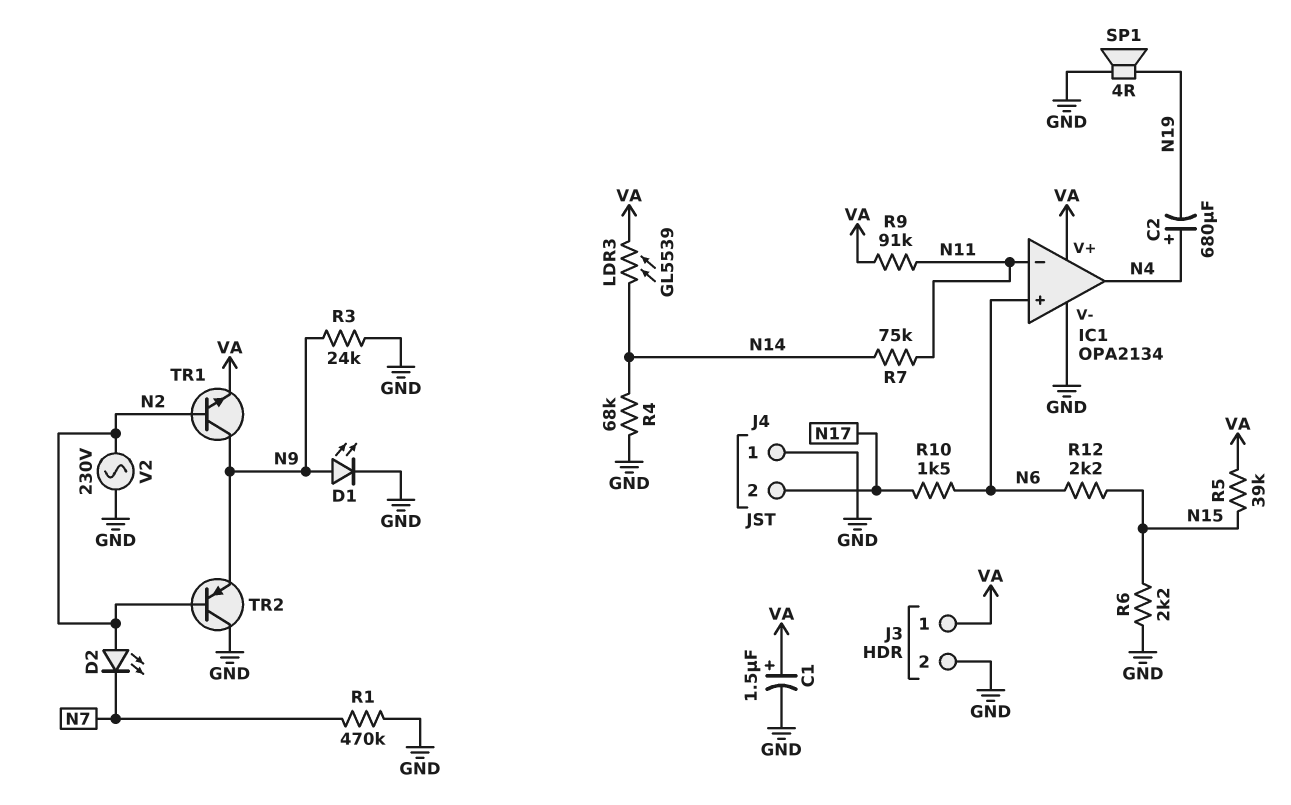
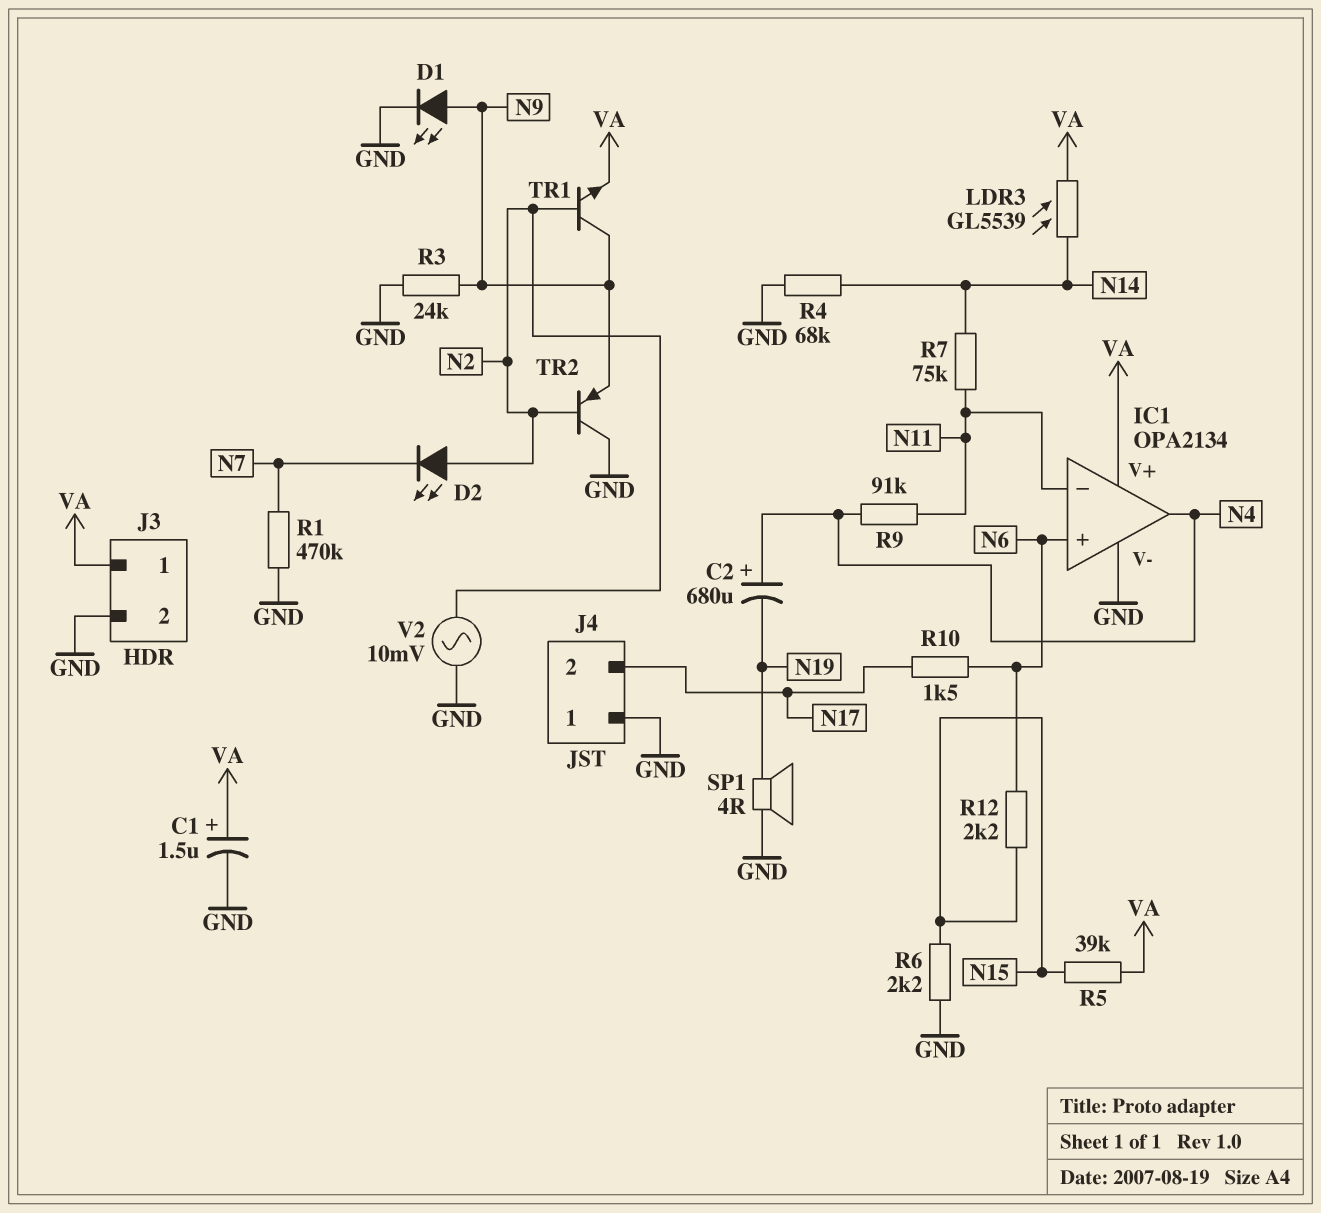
R9: 91k (N11, VA) -> 91k (N4, N11)
V2: AC 230V (GND, N2) -> AC 10mV (GND, N2)

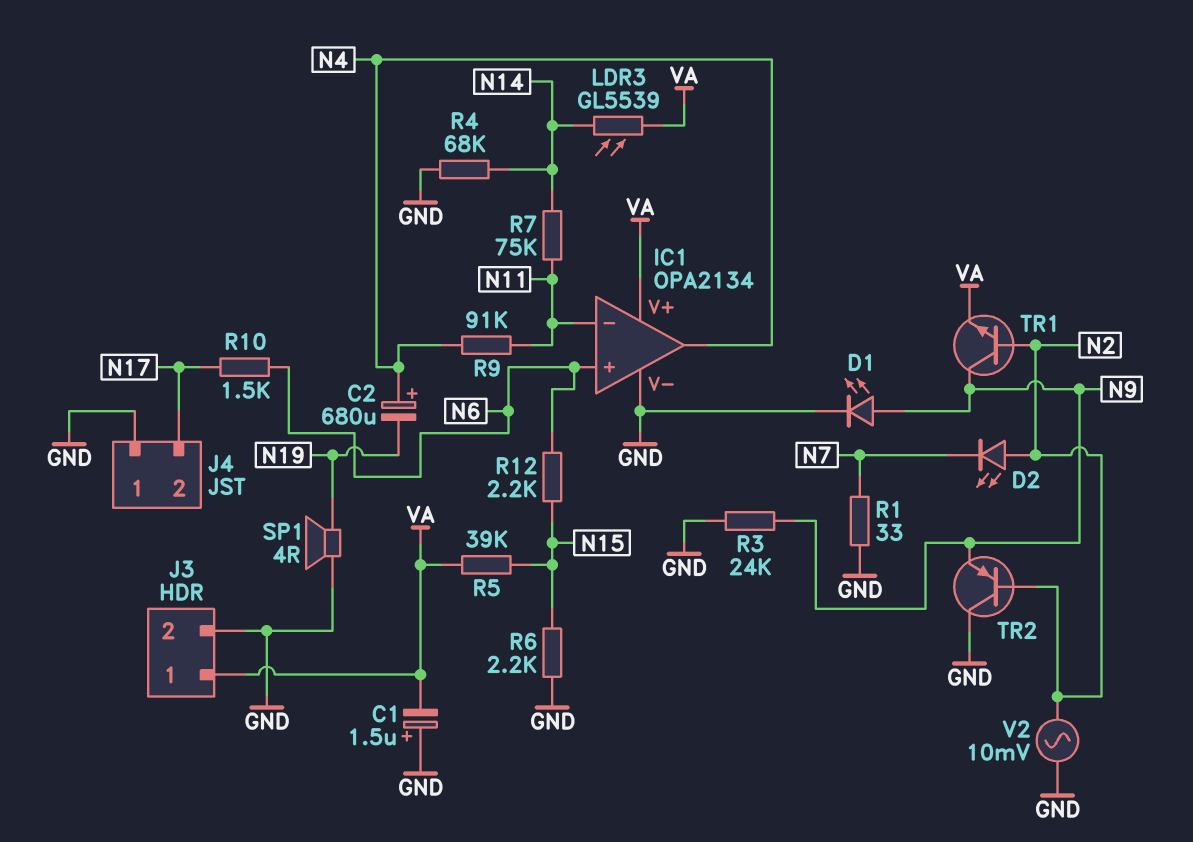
C1: 1.5uF (plus VA, minus GND) -> 1.5uF (plus GND, minus VA)
R1: 470k (GND, N7) -> 33 (GND, N7)

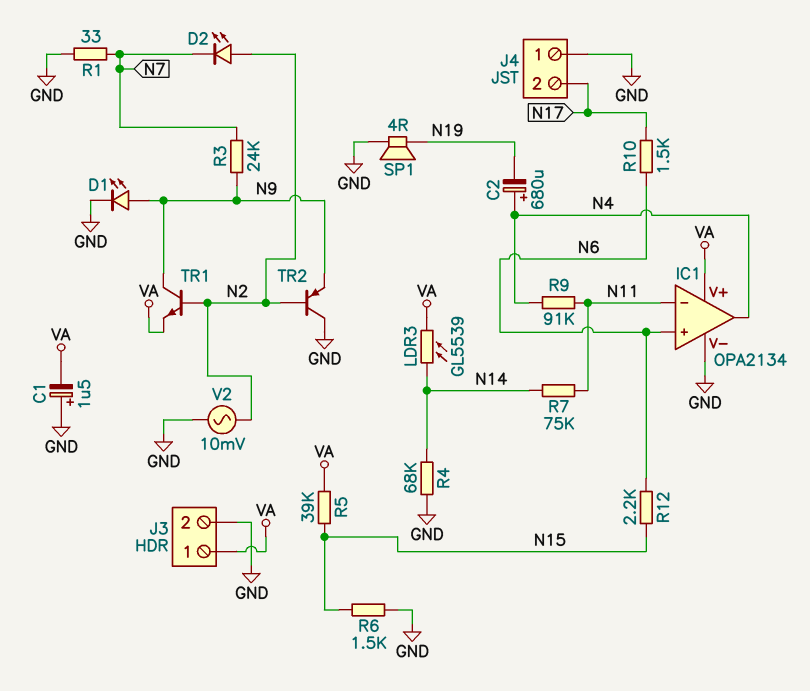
R3: 24k (GND, N9) -> 24k (N7, N9)
R6: 2.2k (GND, N15) -> 1.5k (GND, N15)

